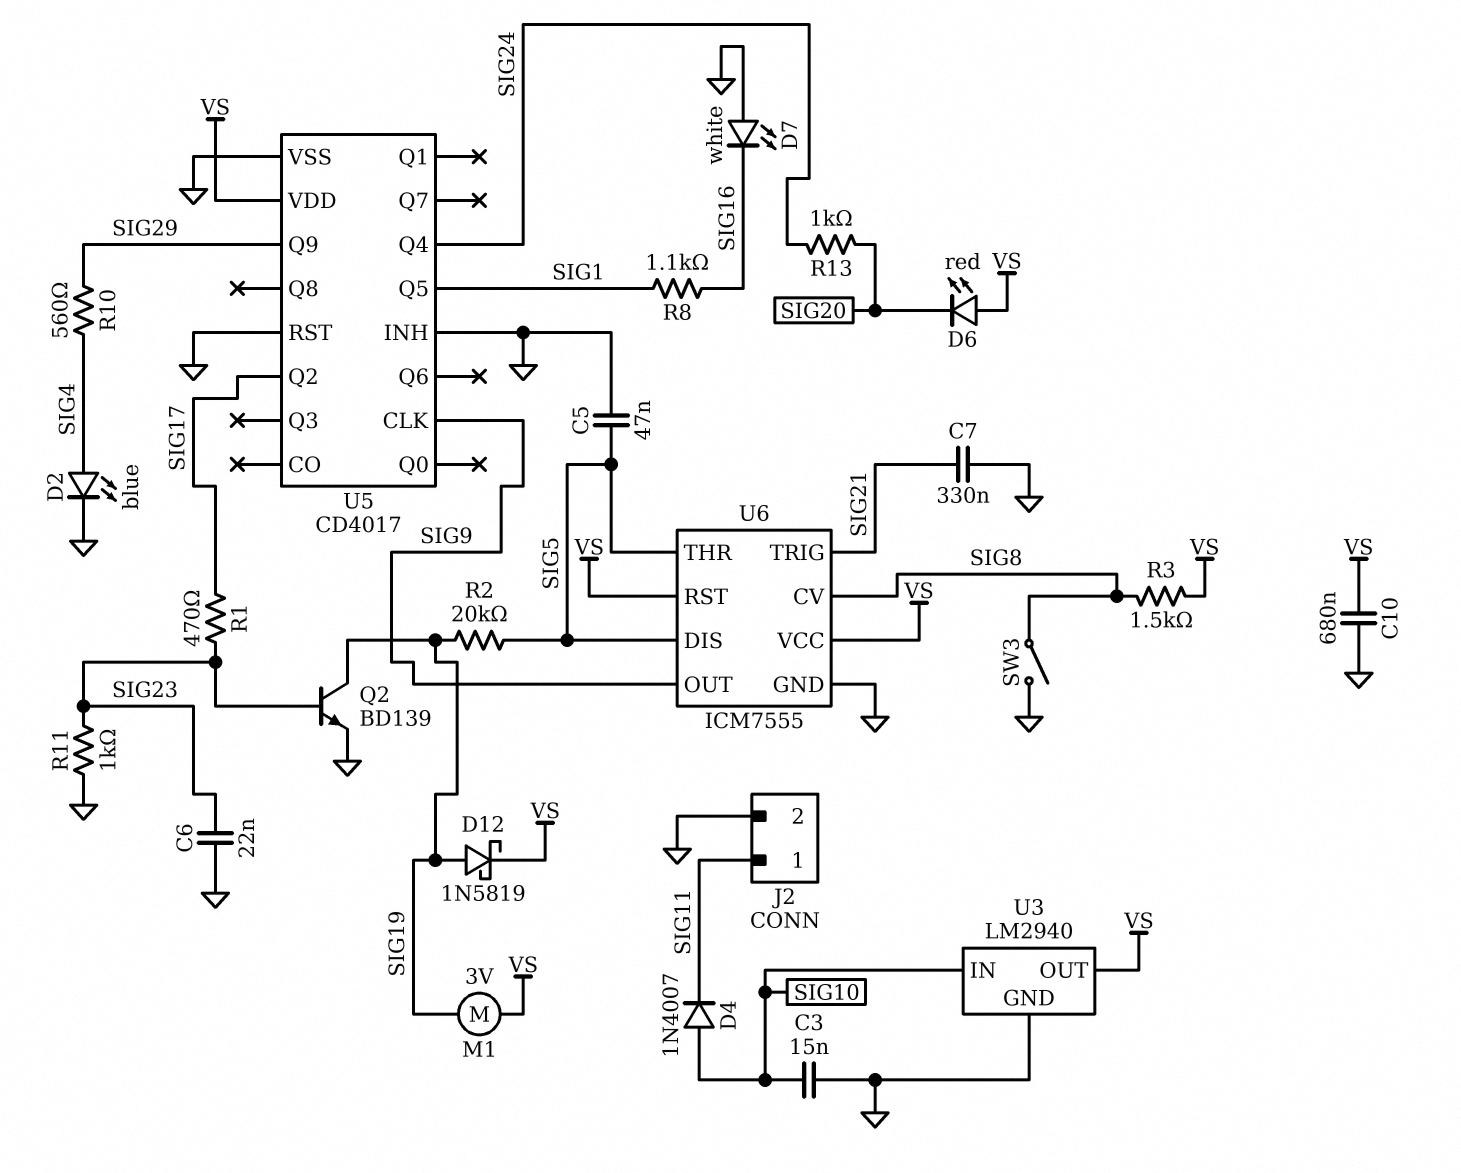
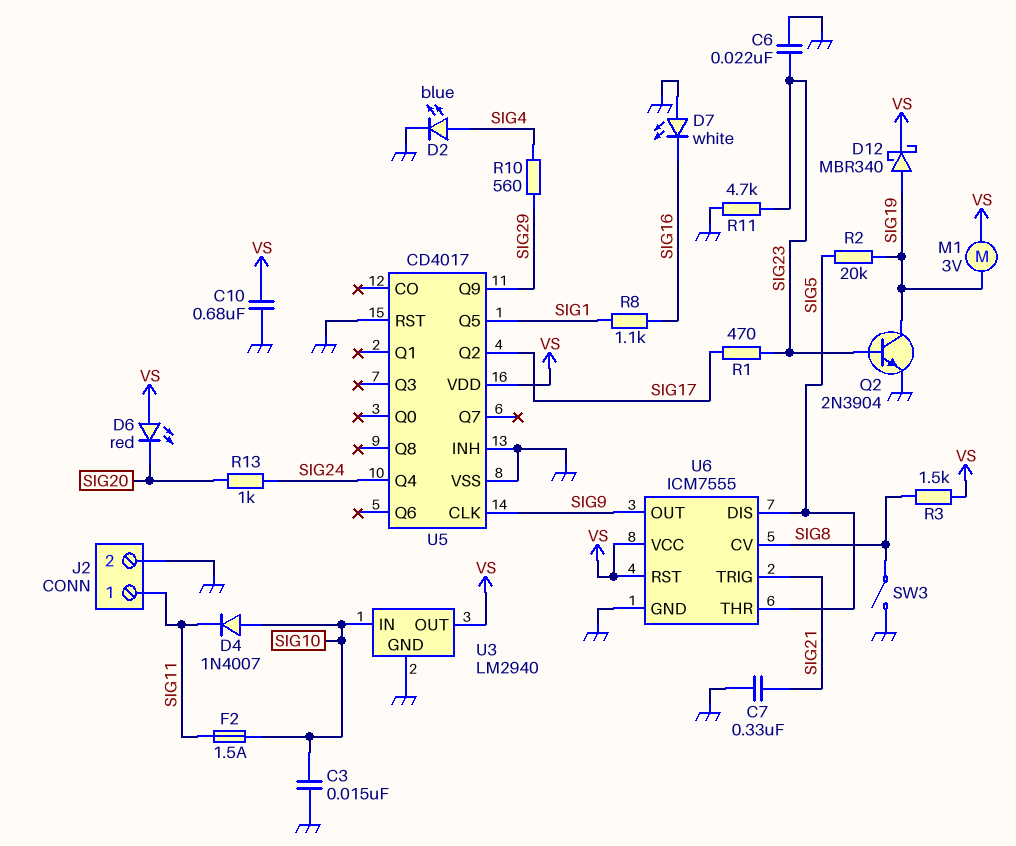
C5: 47nF (GND, SIG5) -> none
D12: schottky 1N5819 (A SIG19, K VS) -> schottky MBR340 (A SIG19, K VS)
F2: none -> 1.5A (SIG10, SIG11)
Q2: NPN BD139 (B SIG23, C SIG19, E GND) -> NPN 2N3904 (B SIG23, C SIG19, E GND)
R11: 1k (GND, SIG23) -> 4.7k (GND, SIG23)

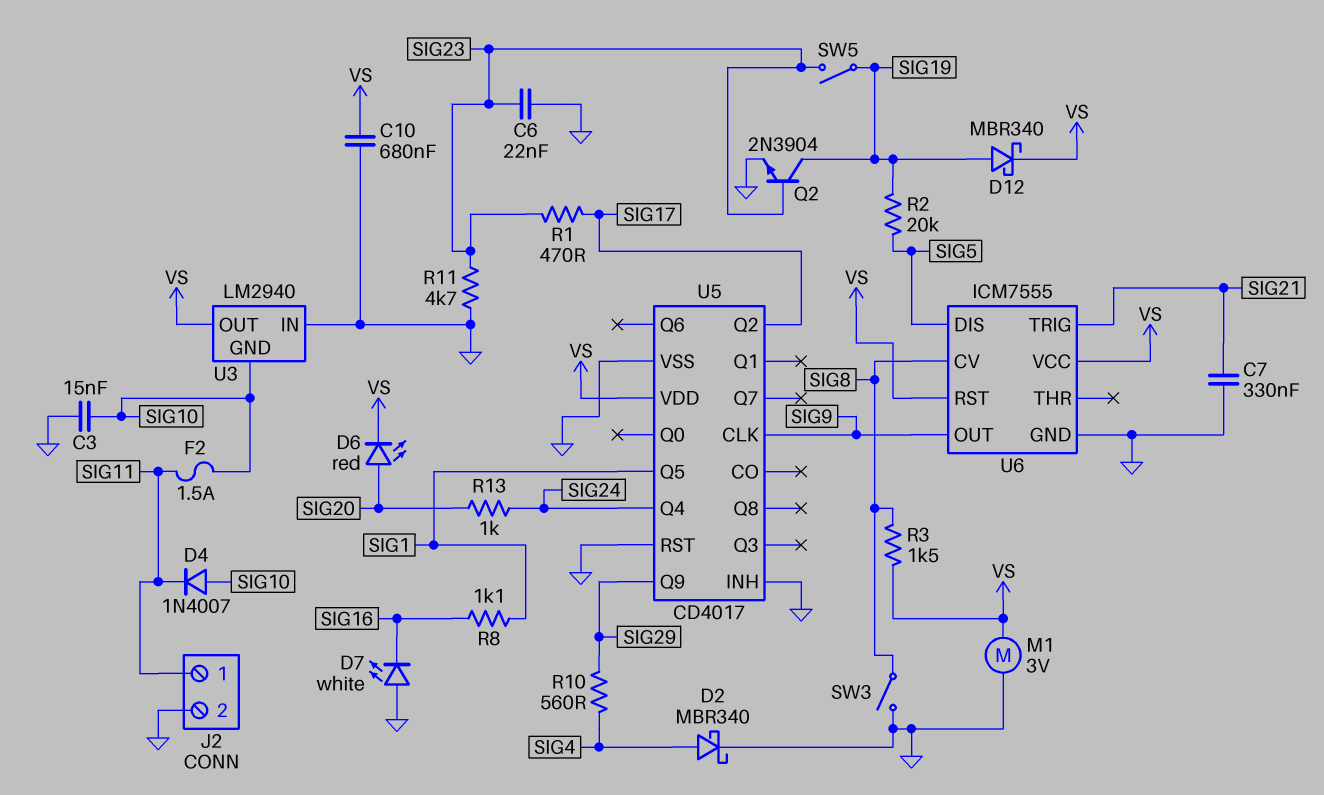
D2: LED blue (A SIG4, K GND) -> schottky MBR340 (A SIG4, K GND)
D6: LED red (A VS, K SIG20) -> LED red (A SIG20, K VS)
M1: motor 3V (SIG19, VS) -> motor 3V (GND, VS)
SW5: none -> switch (SIG19, SIG23)
U3 pin GND: GND -> SIG10
U3 pin IN: SIG10 -> GND
U6 pin THR: SIG5 -> none

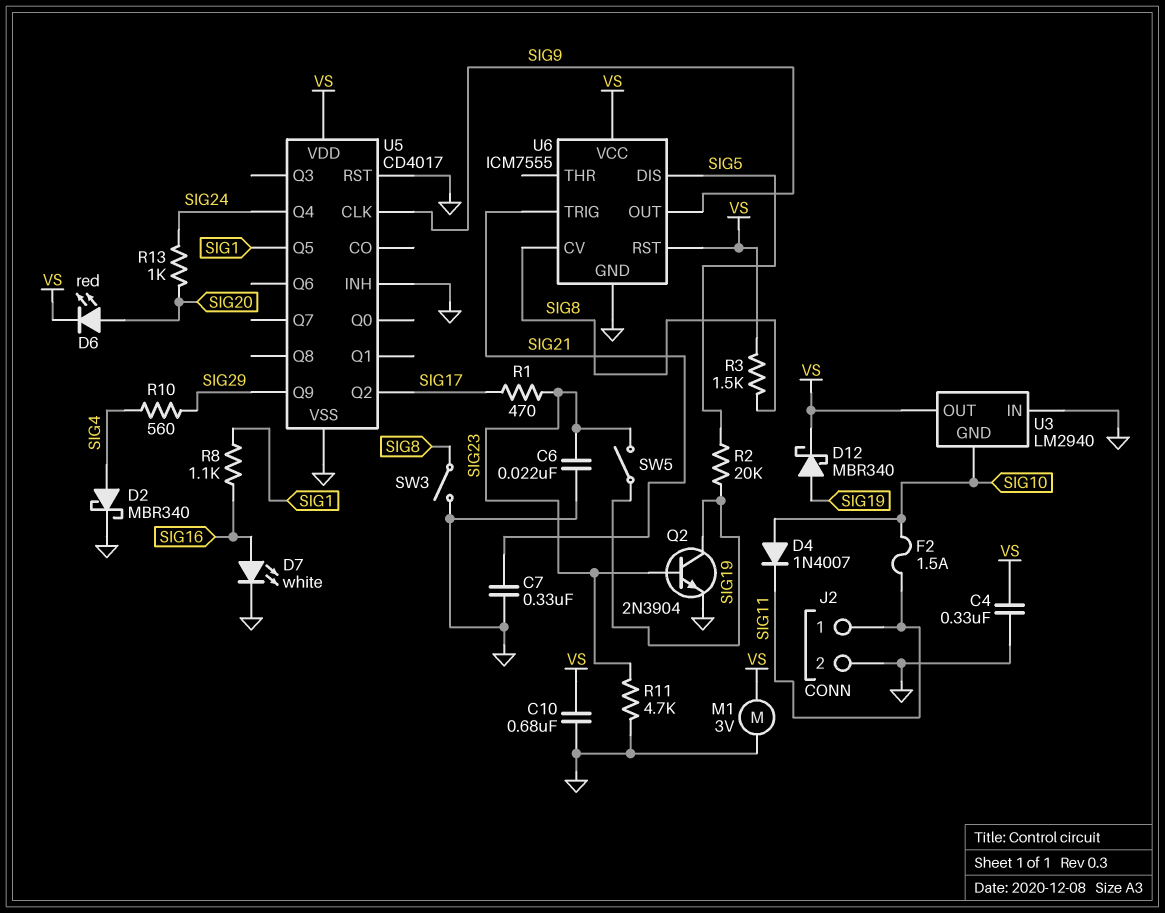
C3: 15nF (GND, SIG10) -> none
C4: none -> 330nF (GND, VS)
D7: LED white (A GND, K SIG16) -> LED white (A SIG16, K GND)

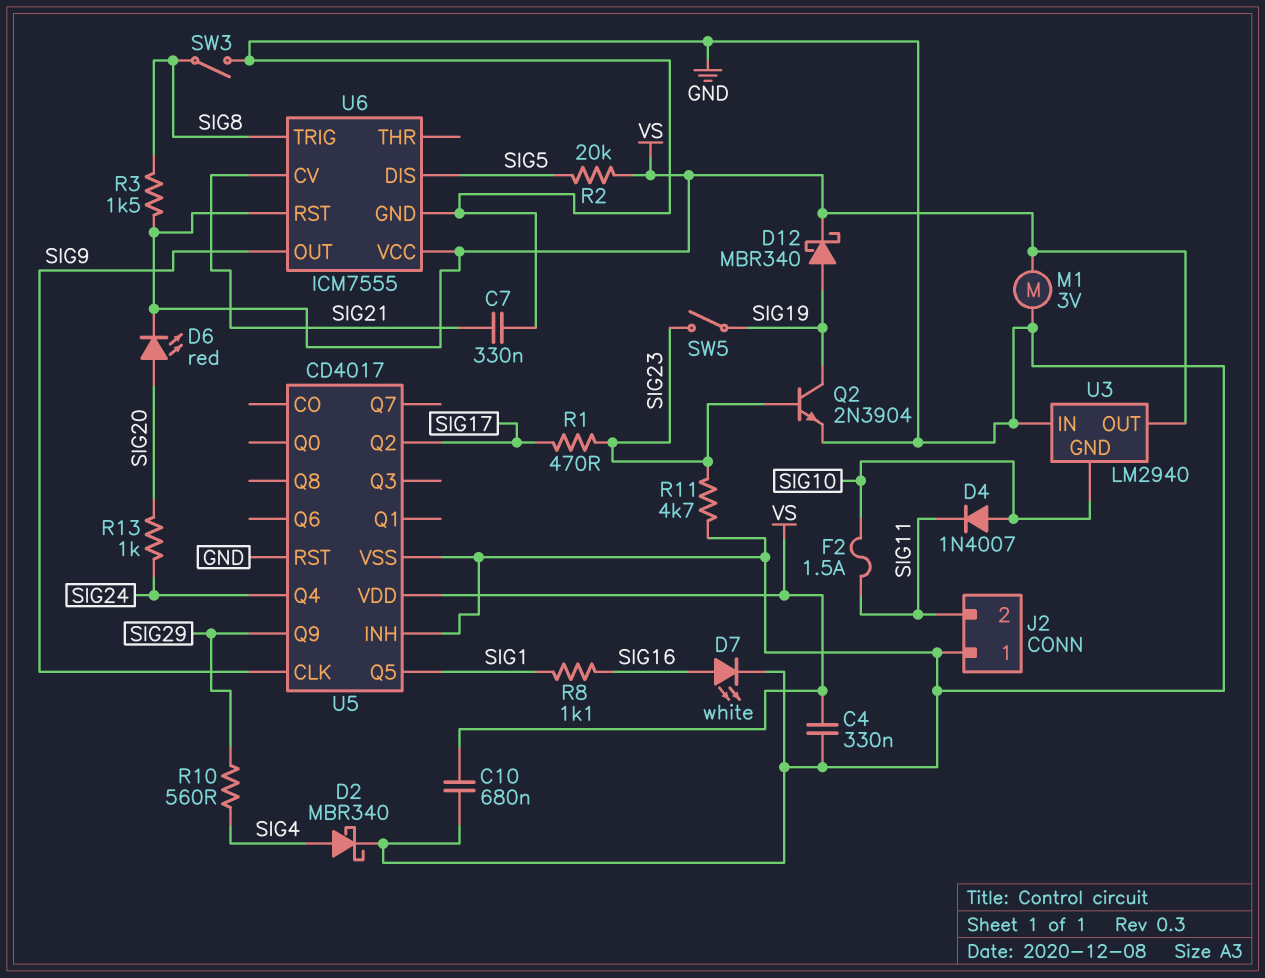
C6: 22nF (GND, SIG23) -> none
J2 pin 1: SIG11 -> GND
J2 pin 2: GND -> SIG11
R2: 20k (SIG5, SIG19) -> 20k (SIG5, VS)
U6 pin CV: SIG8 -> SIG21
U6 pin TRIG: SIG21 -> SIG8

